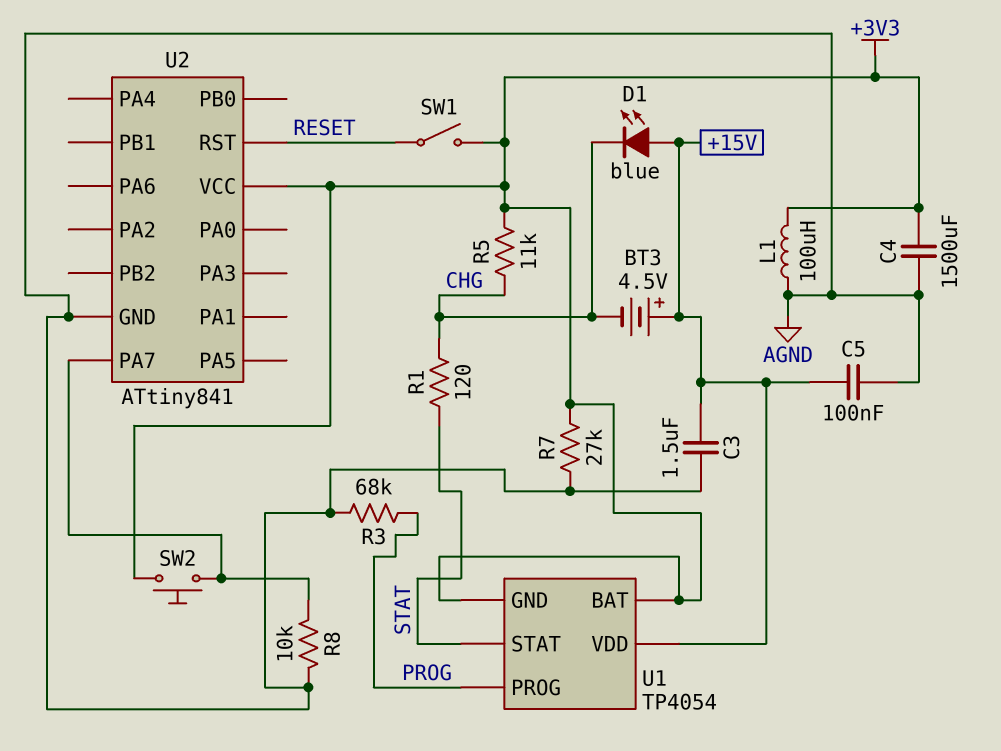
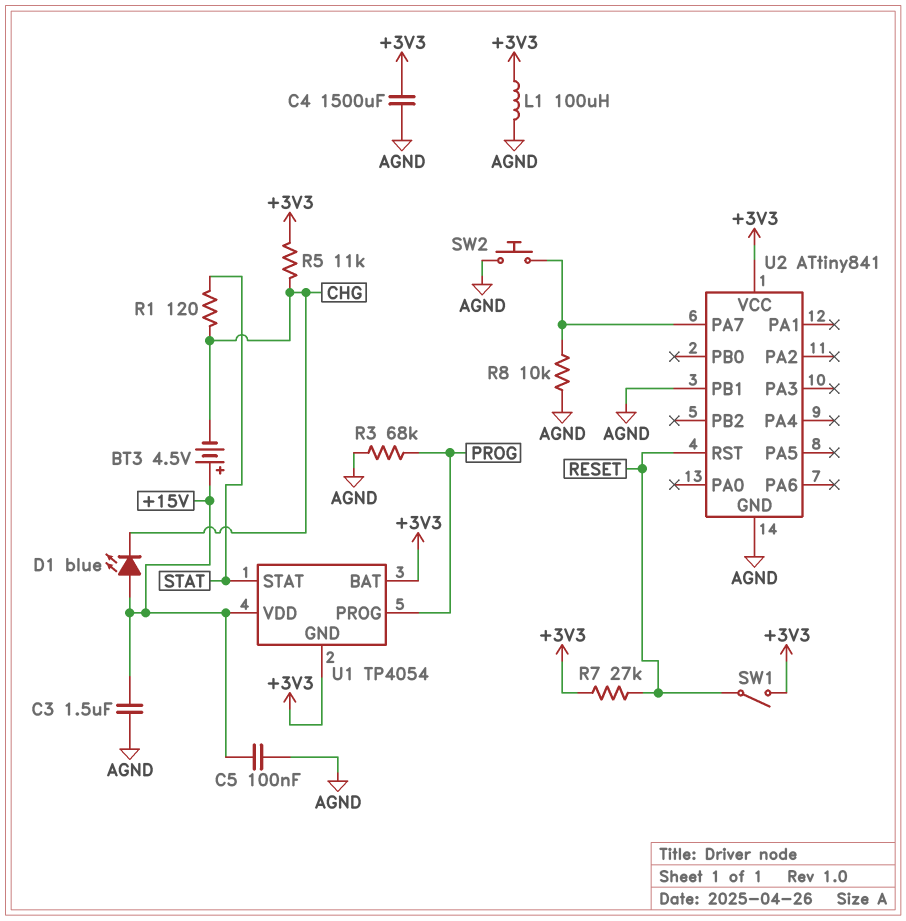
R7: 27k (+3V3, AGND) -> 27k (+3V3, RESET)
SW2: button (+3V3, U2/PA7) -> button (AGND, U2/PA7)
U2 pin PB1: none -> AGND

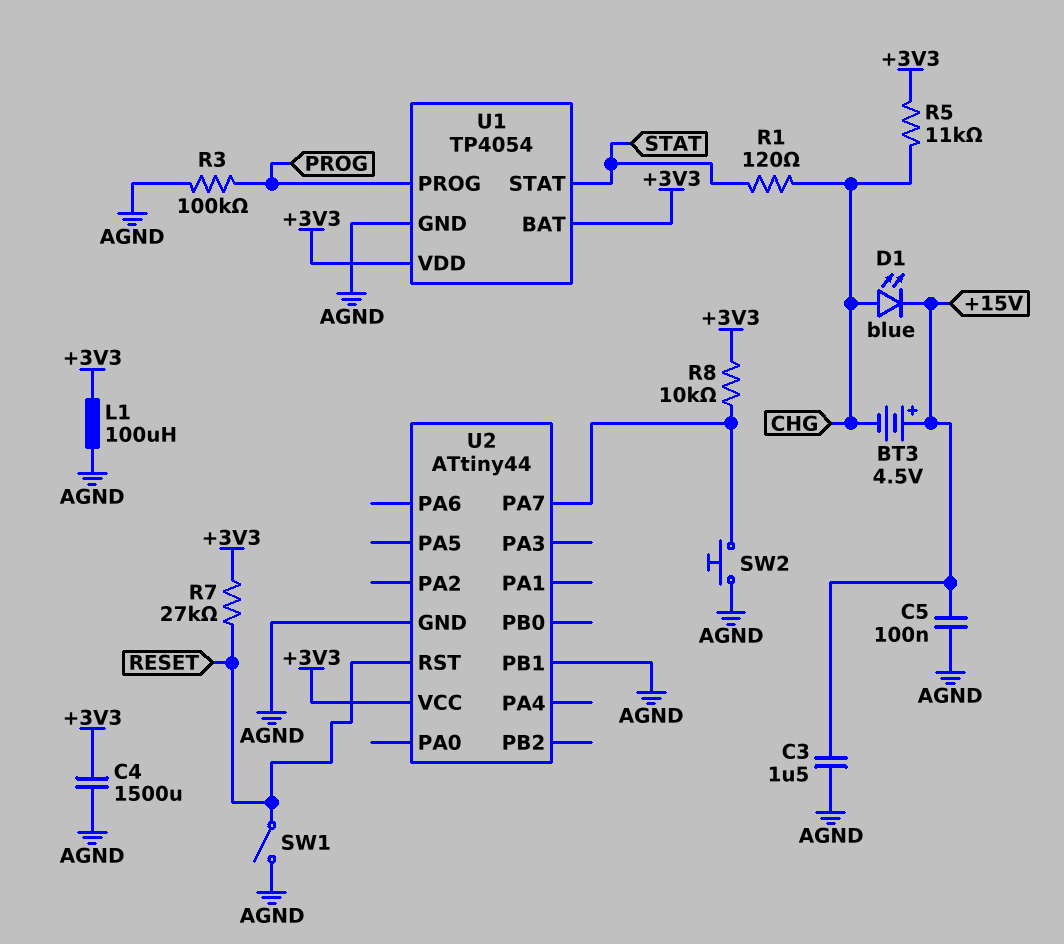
D1: LED blue (A +15V, K CHG) -> LED blue (A CHG, K +15V)
R3: 68k (AGND, PROG) -> 100k (AGND, PROG)
R8: 10k (AGND, U2/PA7) -> 10k (+3V3, U2/PA7)
SW1: switch (+3V3, RESET) -> switch (AGND, RESET)
U1 pin GND: +3V3 -> AGND
U1 pin VDD: +15V -> +3V3
U2: ATtiny841 -> ATtiny44

